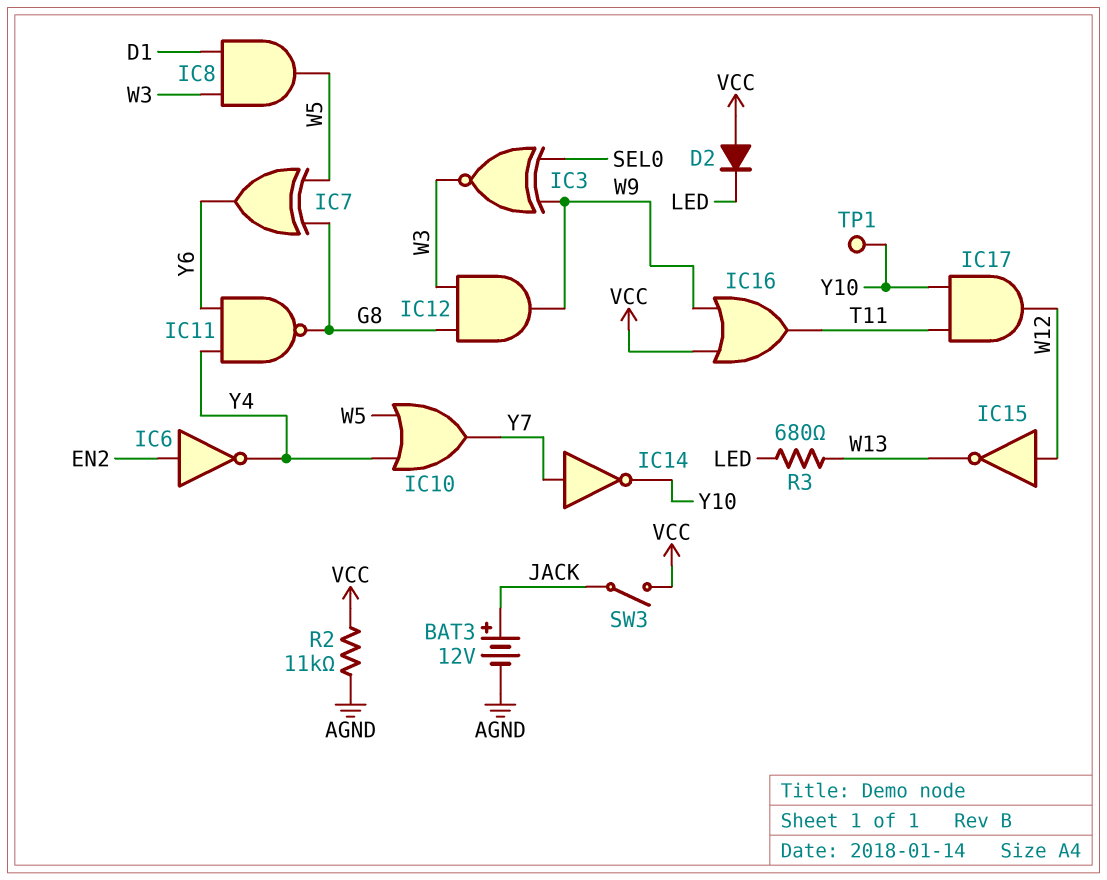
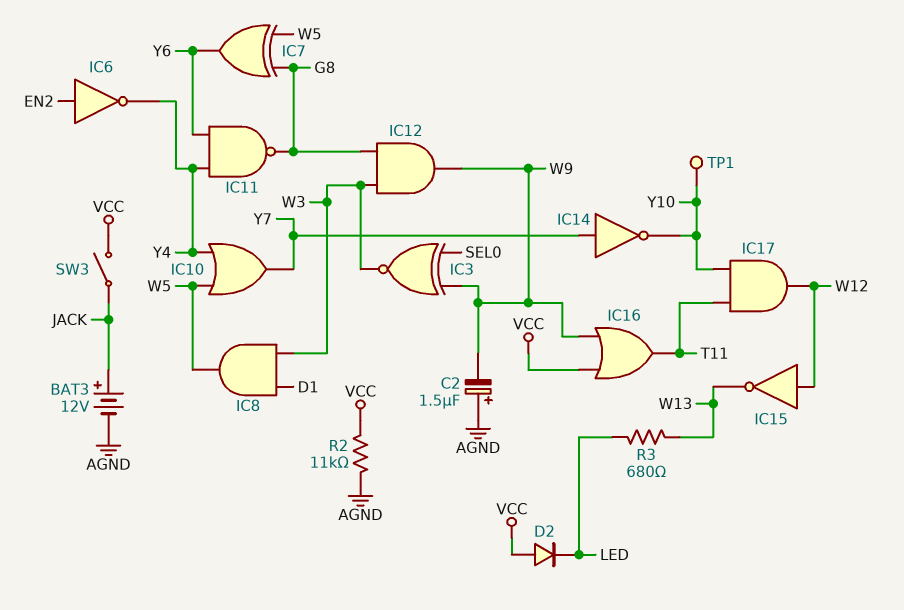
C2: none -> 1.5uF (plus AGND, minus W9)

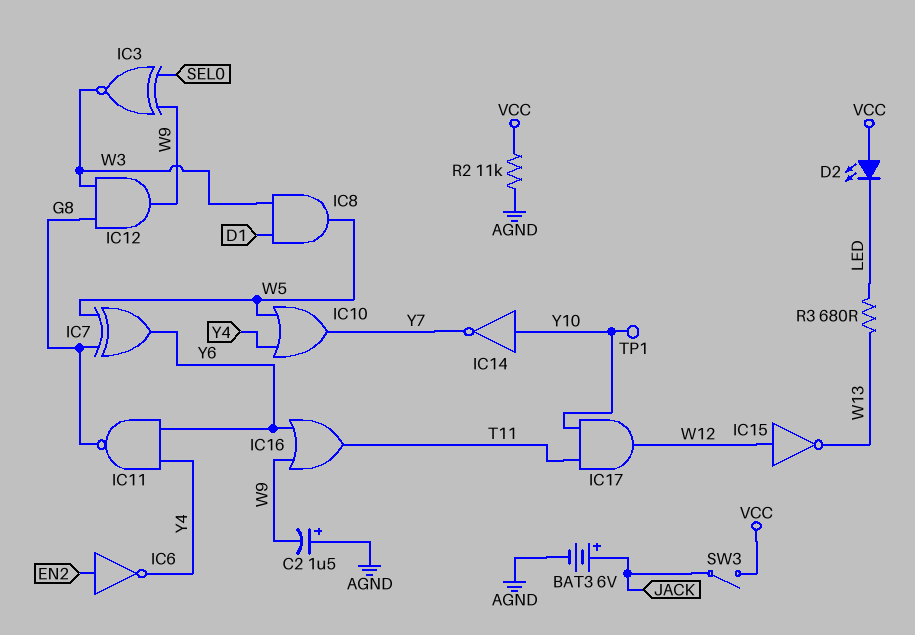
BAT3: 12V (plus JACK, minus AGND) -> 6V (plus JACK, minus AGND)
D2: diode (A VCC, K LED) -> LED (A VCC, K LED)
IC14: NOT (in Y7, out Y10) -> NOT (in Y10, out Y7)
IC16: OR (in VCC, in W9, out T11) -> OR (in W9, in Y6, out T11)

